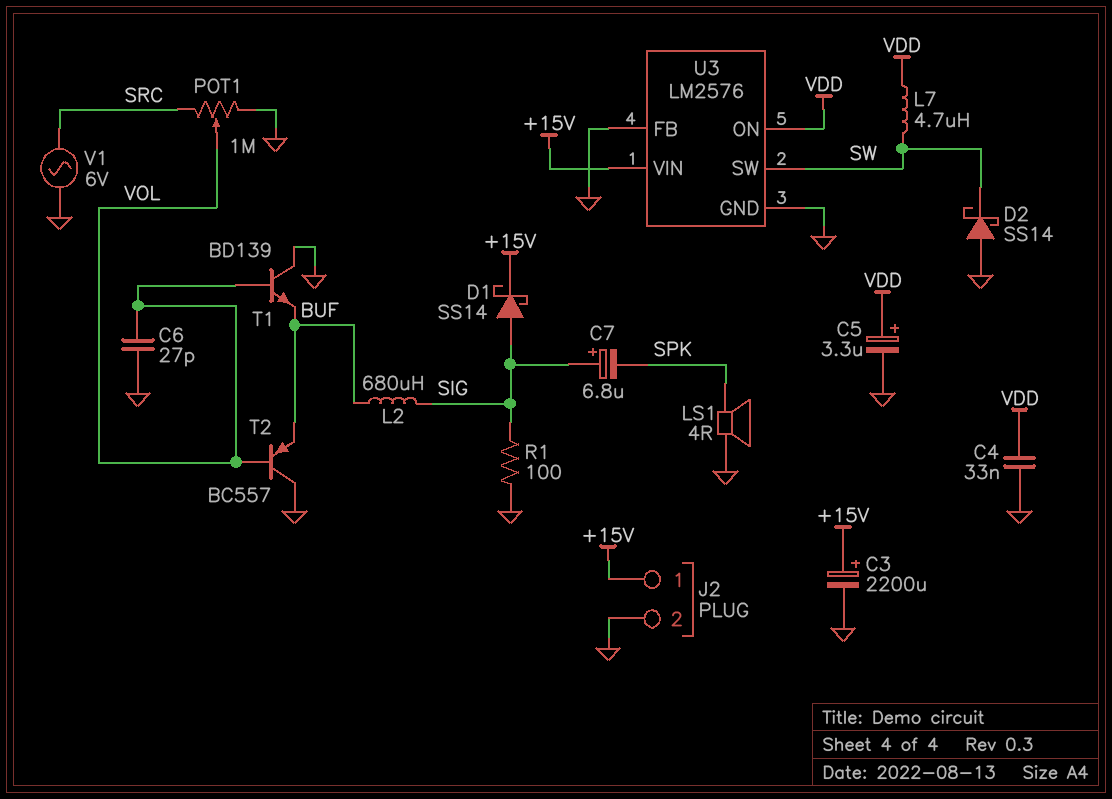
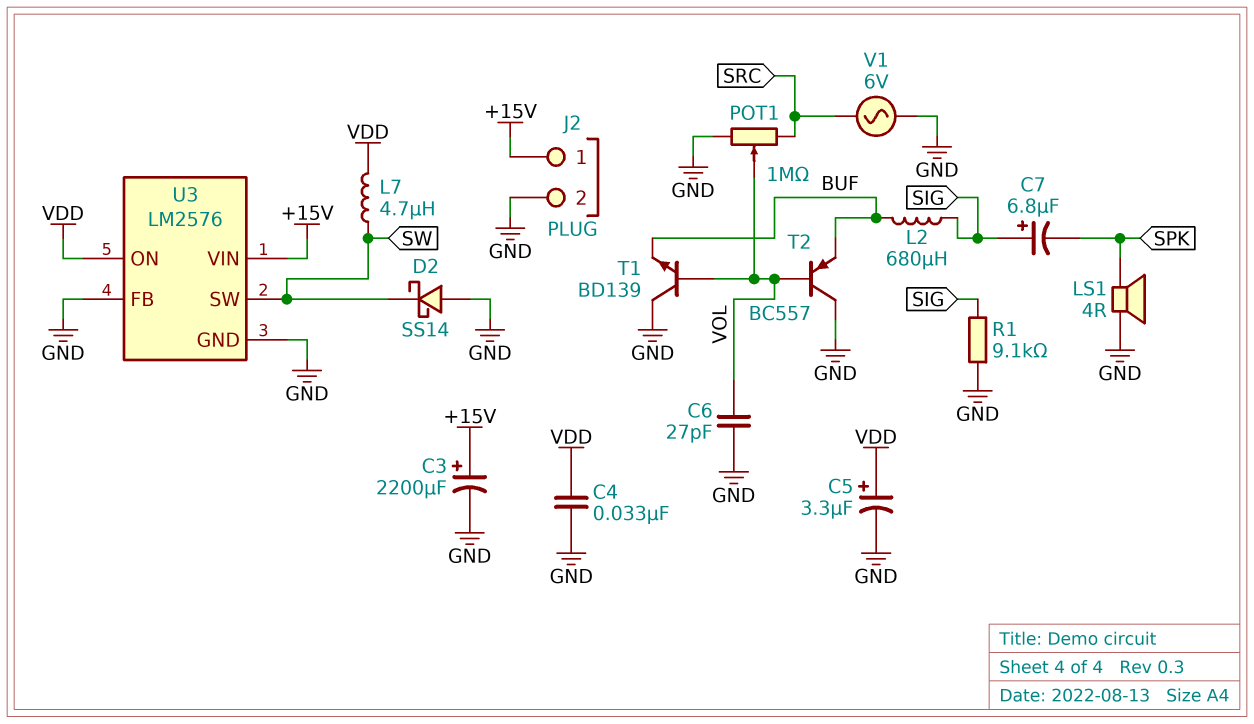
D1: schottky SS14 (A SIG, K +15V) -> none
R1: 100 (GND, SIG) -> 9.1k (GND, SIG)

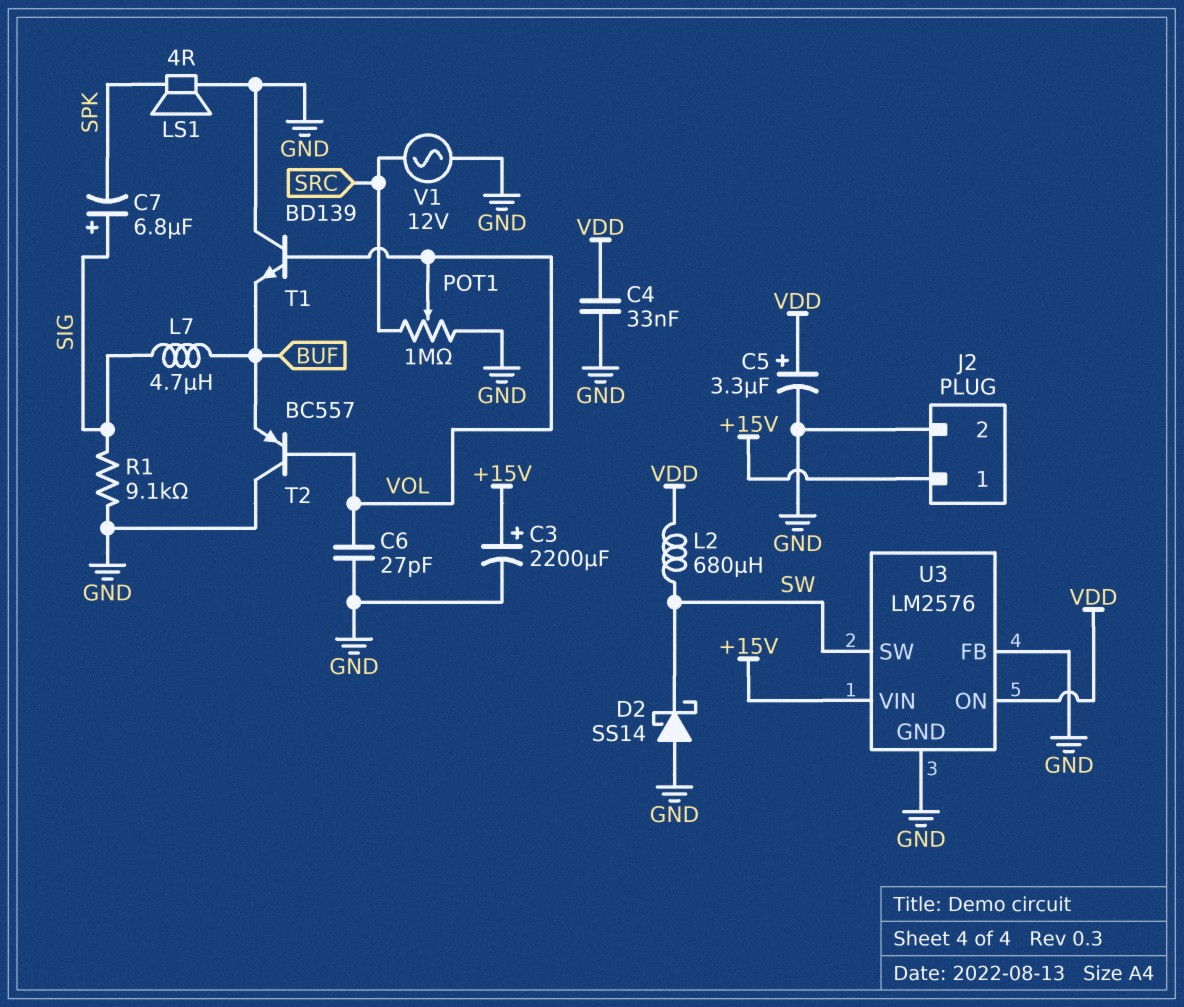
L2: 680uH (BUF, SIG) -> 680uH (SW, VDD)
L7: 4.7uH (SW, VDD) -> 4.7uH (BUF, SIG)
V1: AC 6V (GND, SRC) -> AC 12V (GND, SRC)

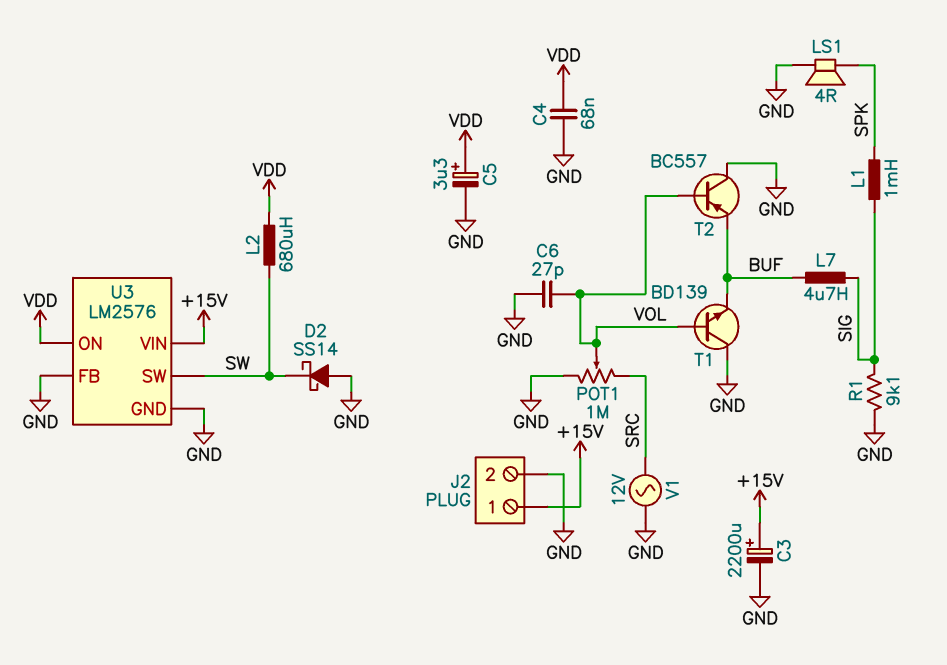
C4: 33nF (GND, VDD) -> 68nF (GND, VDD)
C7: 6.8uF (plus SIG, minus SPK) -> none
L1: none -> 1mH (SIG, SPK)

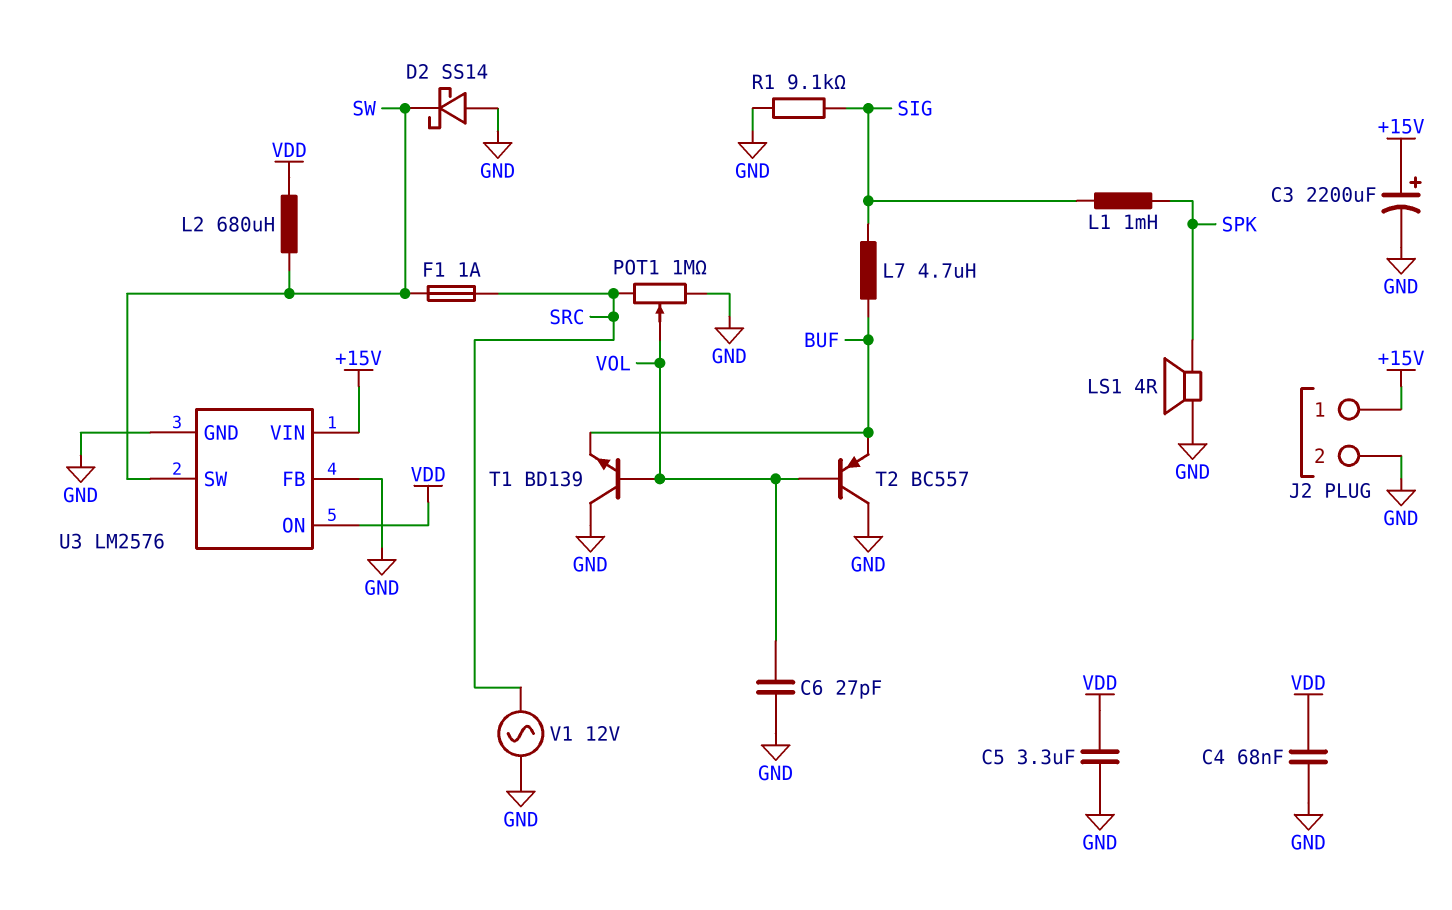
C5: 3.3uF (plus VDD, minus GND) -> 3.3uF (GND, VDD)
F1: none -> 1A (SRC, SW)

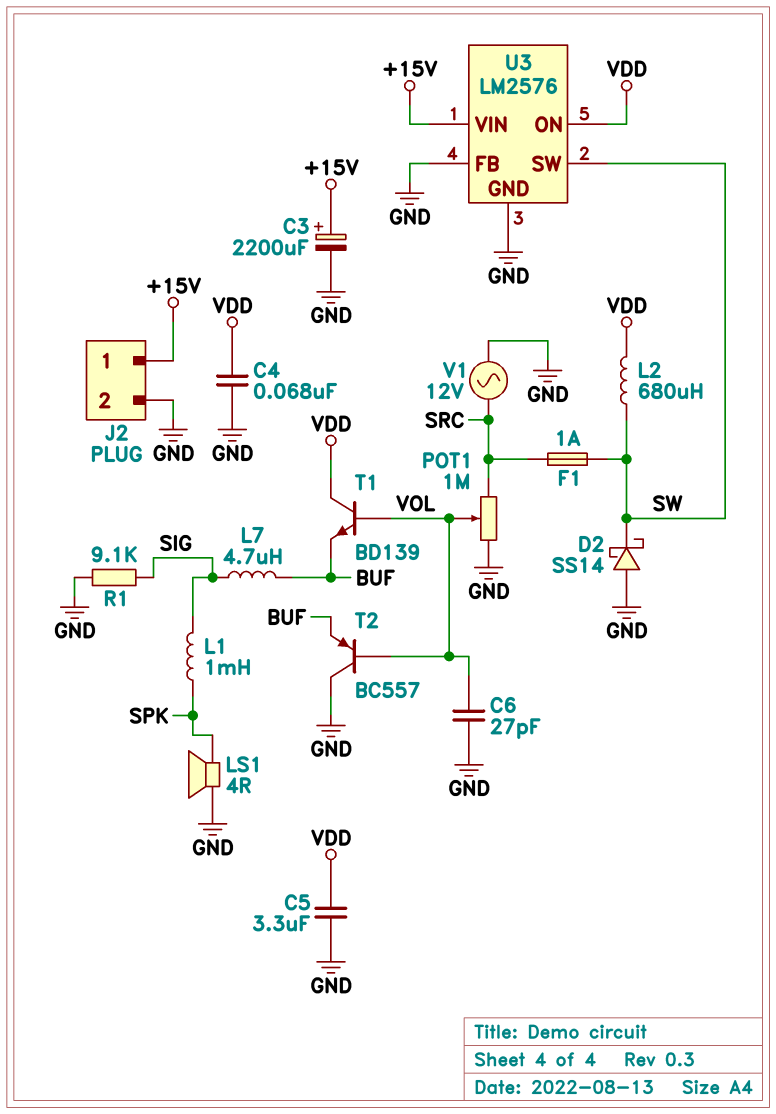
T1: NPN BD139 (B VOL, C GND, E BUF) -> NPN BD139 (B VOL, C VDD, E BUF)

